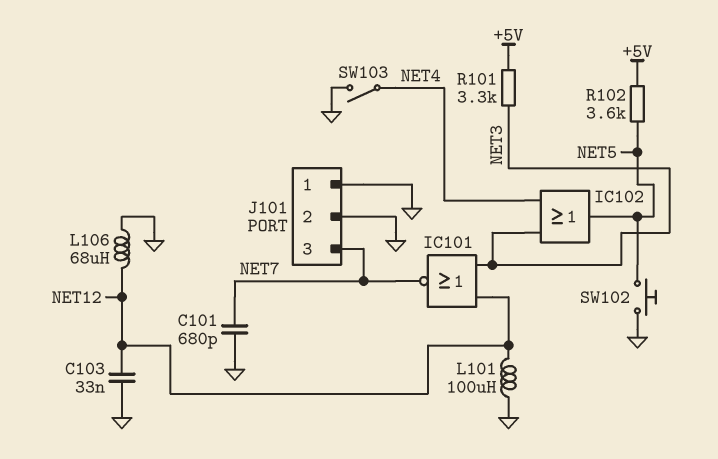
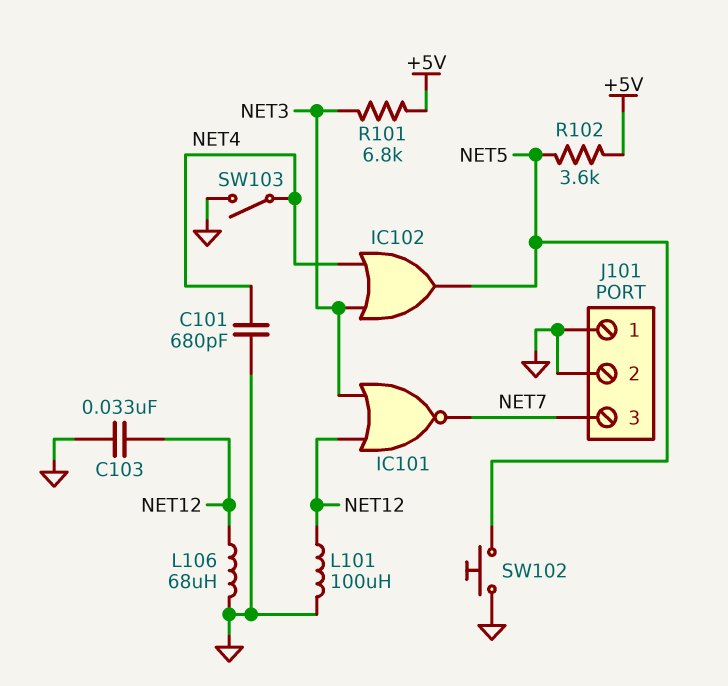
C101: 680pF (GND, NET7) -> 680pF (GND, NET4)
R101: 3.3k (+5V, NET3) -> 6.8k (+5V, NET3)

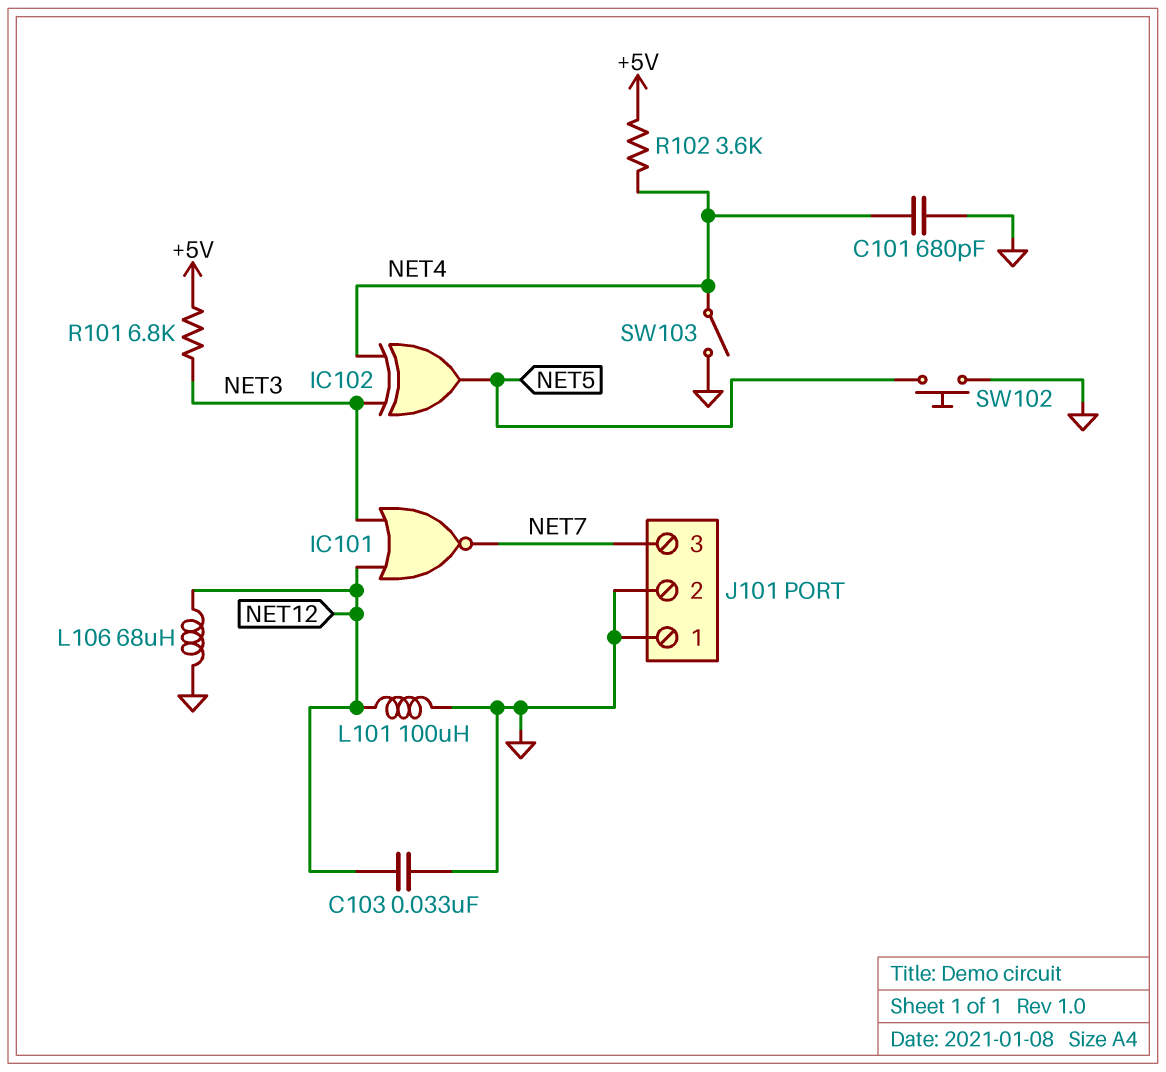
IC102: OR (in NET3, in NET4, out NET5) -> XOR (in NET3, in NET4, out NET5)
R102: 3.6k (+5V, NET5) -> 3.6k (+5V, NET4)

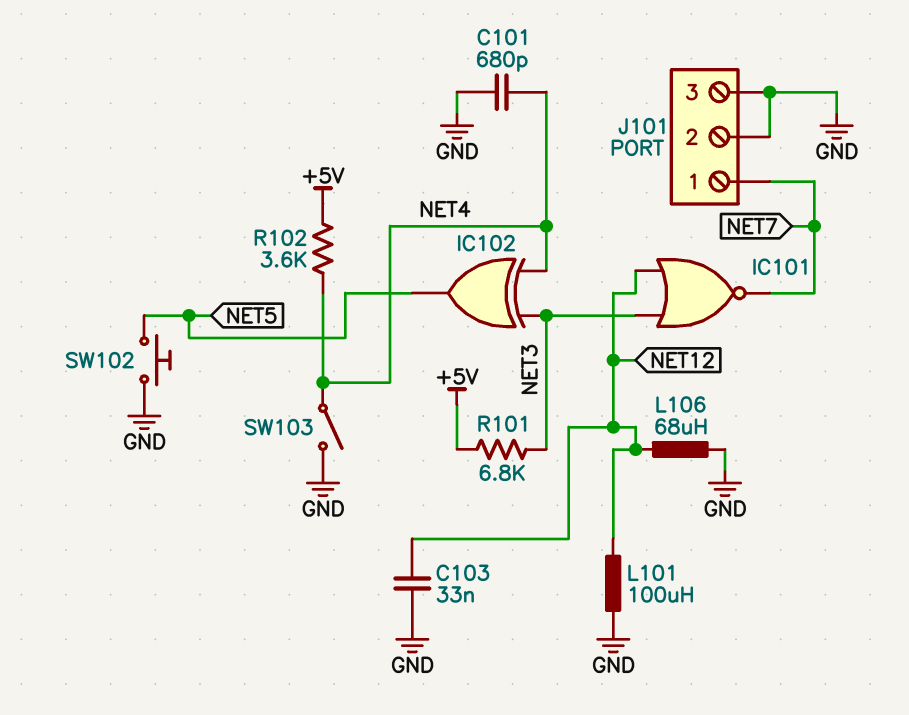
J101 pin 1: GND -> NET7
J101 pin 3: NET7 -> GND

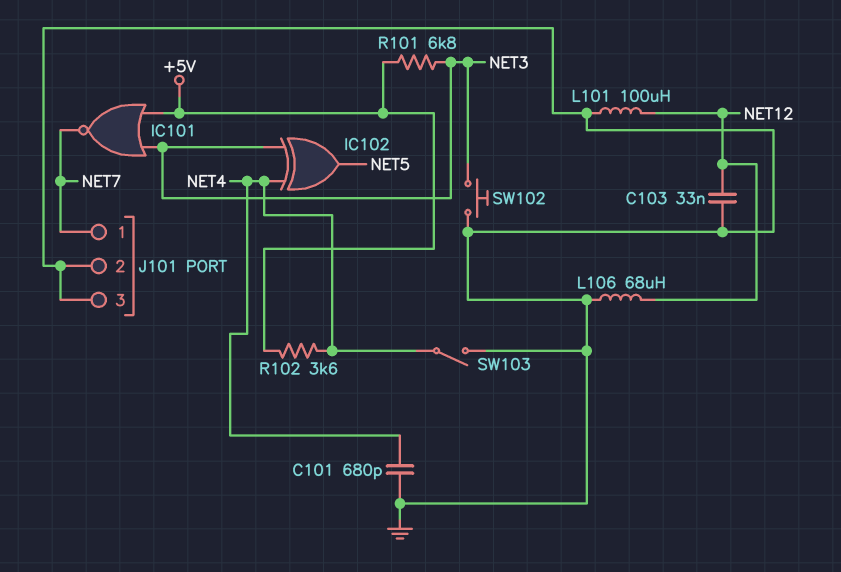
IC101: NOR (in NET3, in NET12, out NET7) -> NOR (in +5V, in NET3, out NET7)
SW102: button (GND, NET5) -> button (GND, NET3)

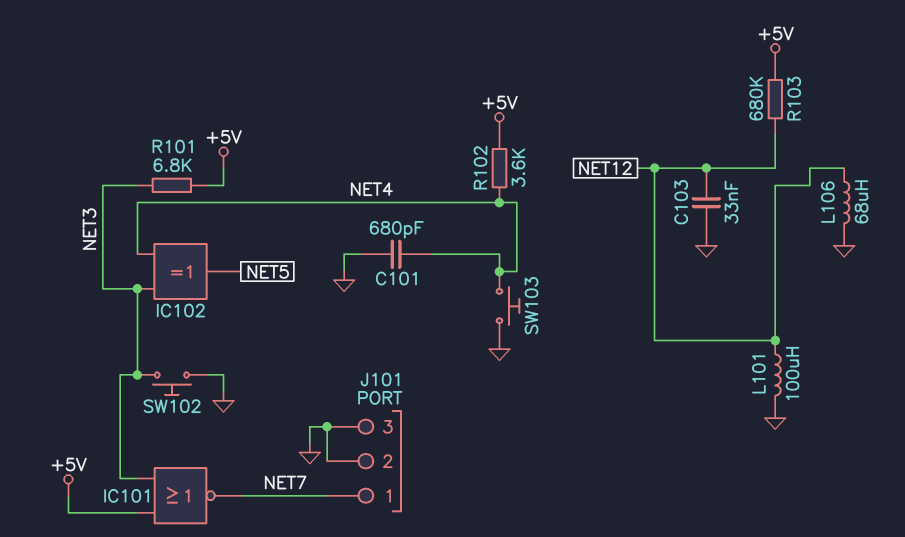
R103: none -> 680k (+5V, NET12)
SW103: switch (GND, NET4) -> button (GND, NET4)

